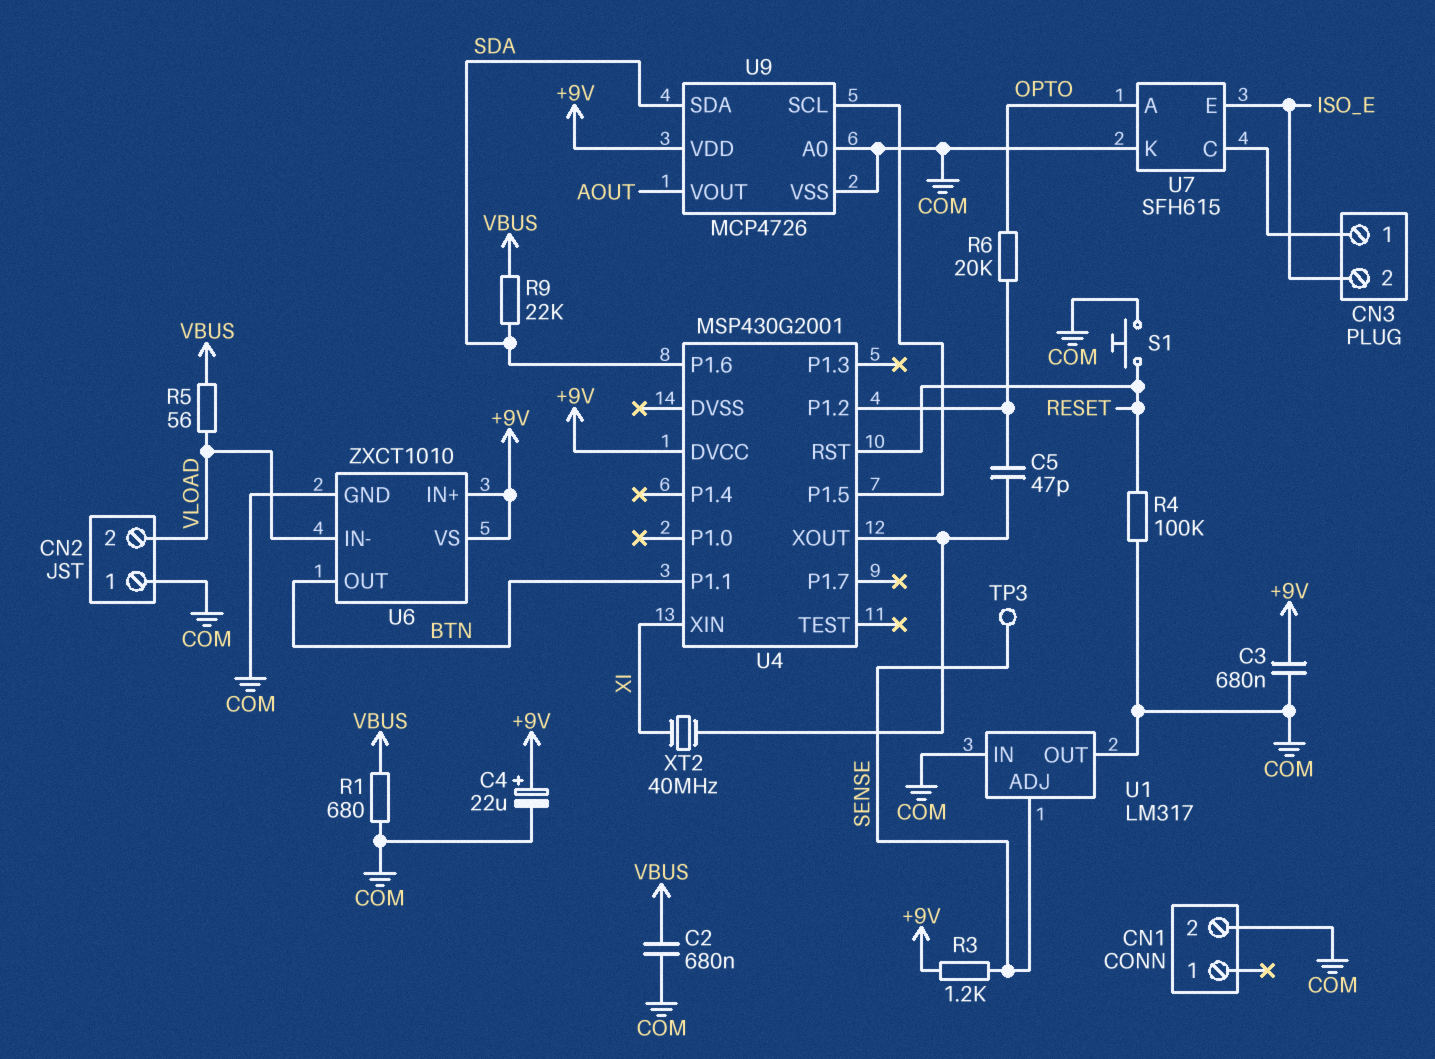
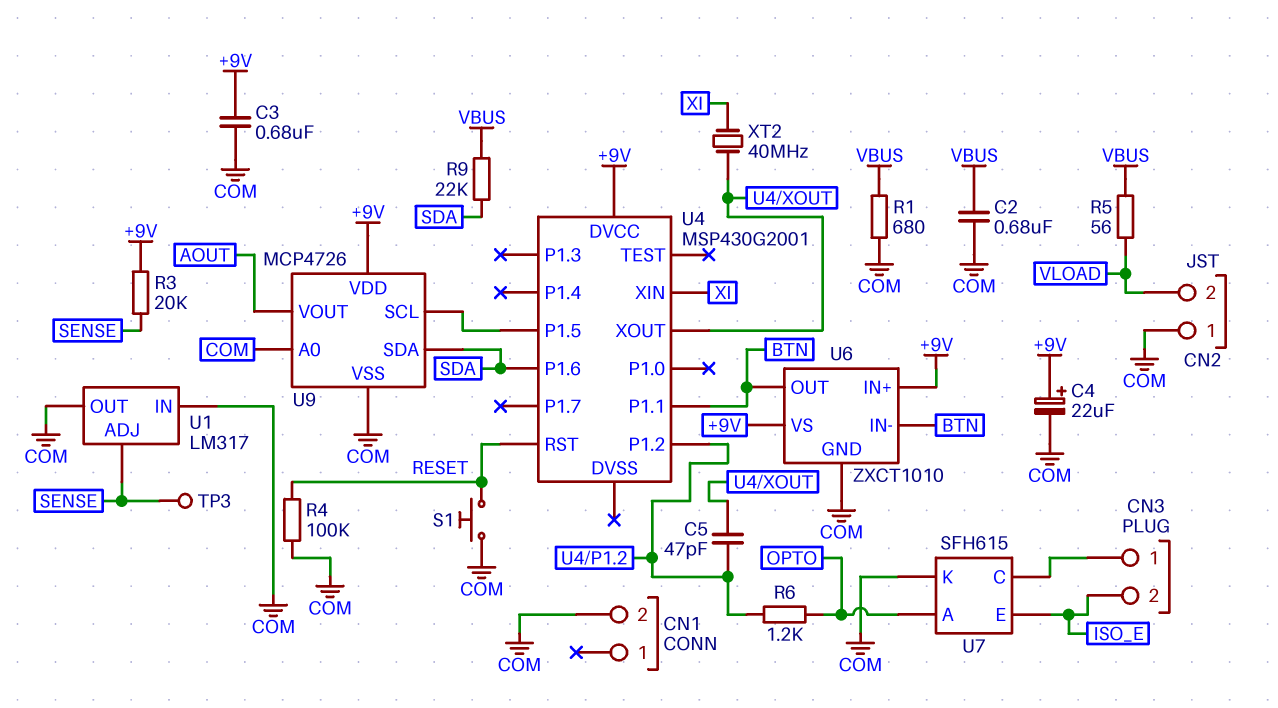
R3: 1.2k (+9V, SENSE) -> 20k (+9V, SENSE)
R6: 20k (OPTO, U4/P1.2) -> 1.2k (OPTO, U4/P1.2)
U6 pin IN-: VLOAD -> BTN

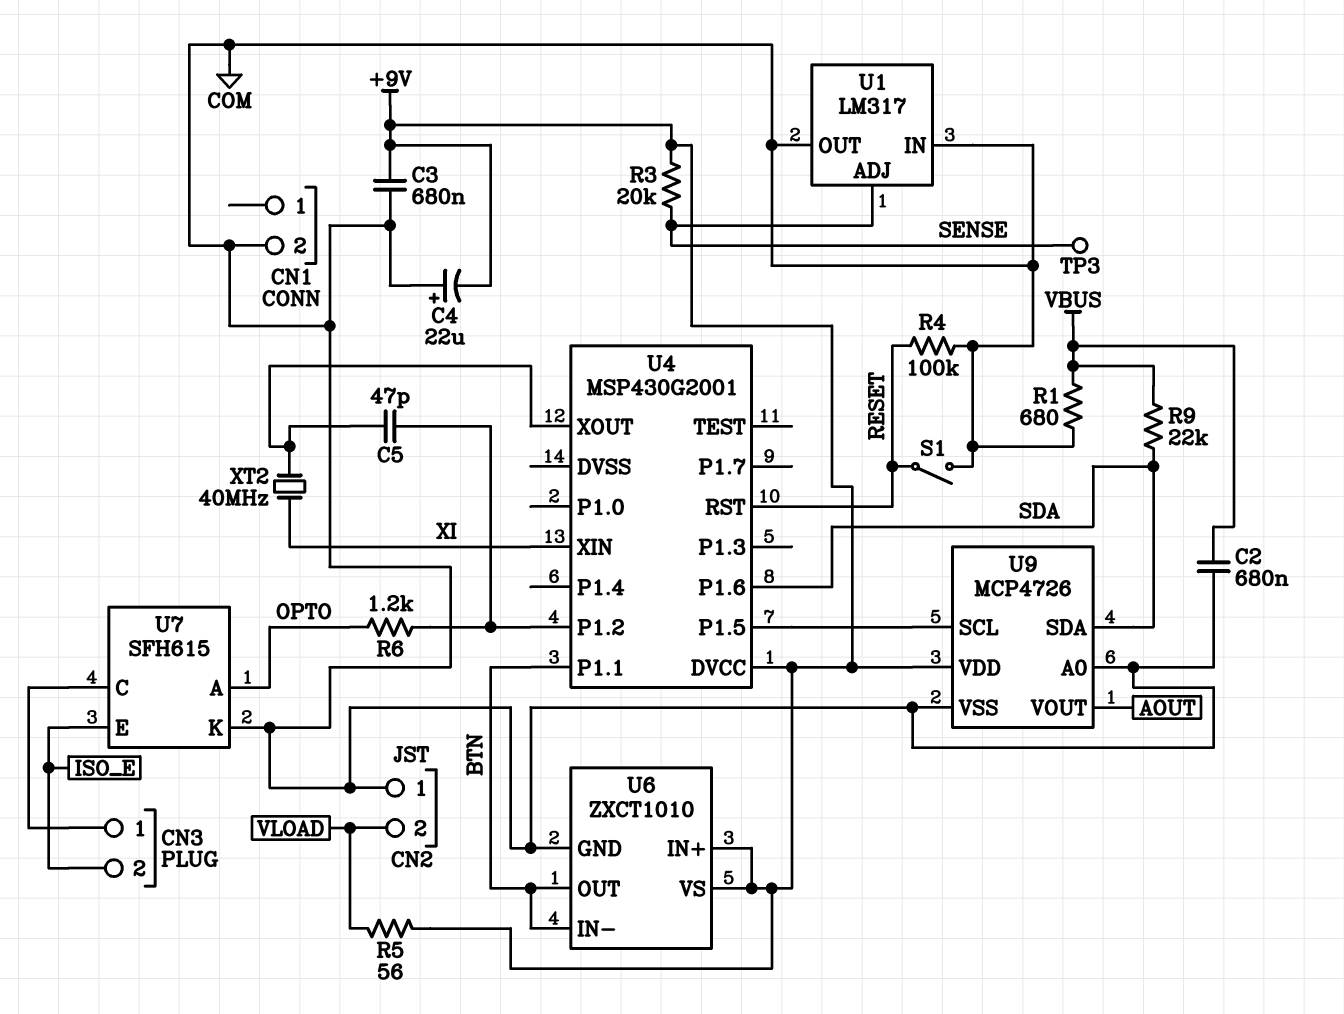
C4: 22uF (plus +9V, minus COM) -> 22uF (plus COM, minus +9V)
R5: 56 (VBUS, VLOAD) -> 56 (+9V, VLOAD)
S1: button (COM, RESET) -> switch (COM, RESET)

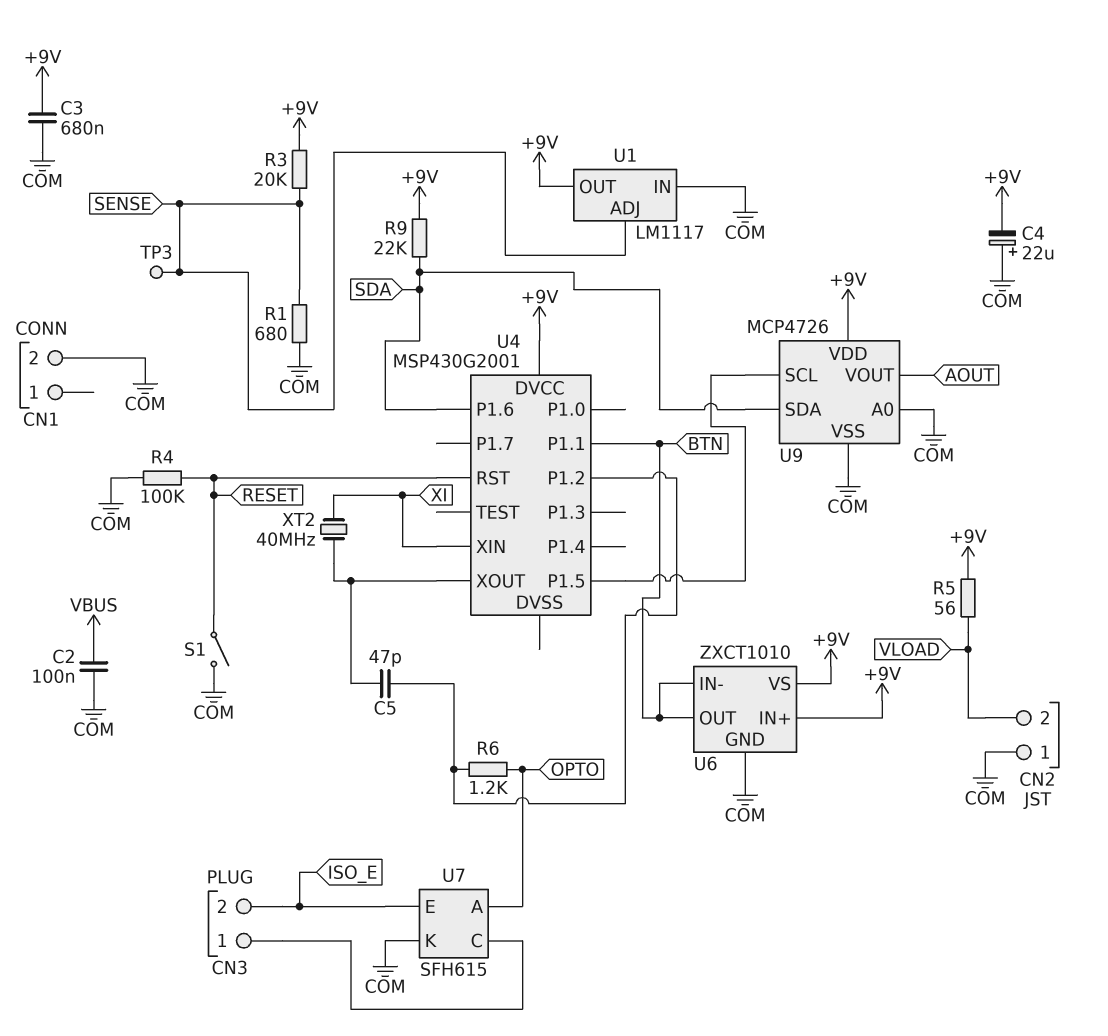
C2: 680nF (COM, VBUS) -> 100nF (COM, VBUS)
R1: 680 (COM, VBUS) -> 680 (COM, SENSE)
R9: 22k (SDA, VBUS) -> 22k (+9V, SDA)
U1: LM317 -> LM1117
U1 pin OUT: COM -> +9V

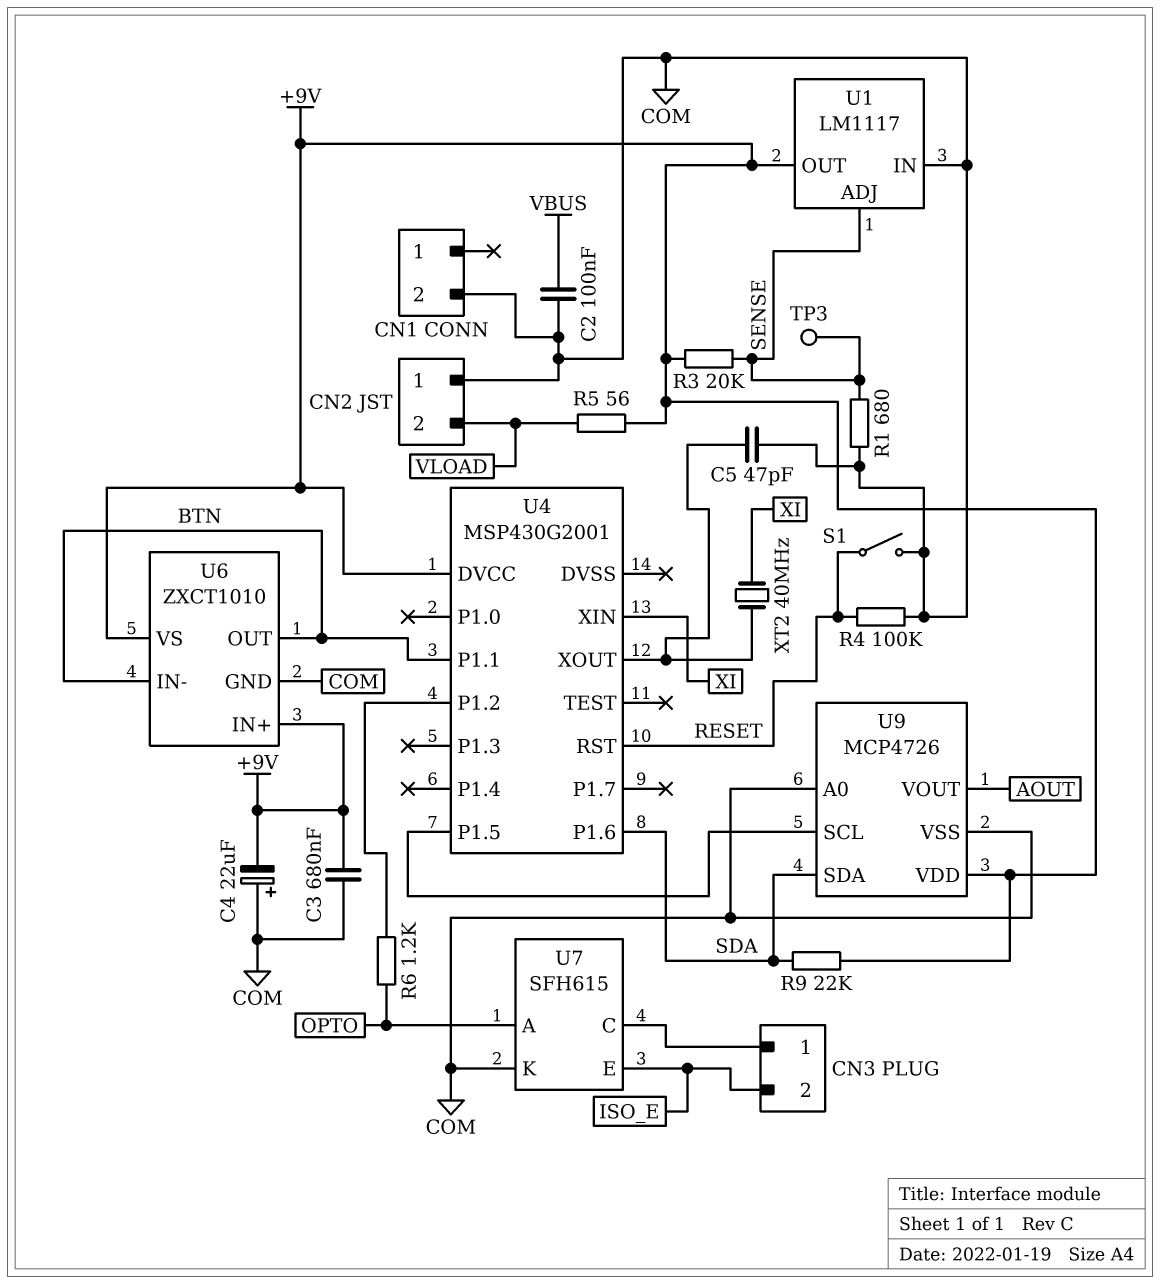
C5: 47pF (U4/P1.2, U4/XOUT) -> 47pF (COM, U4/XOUT)

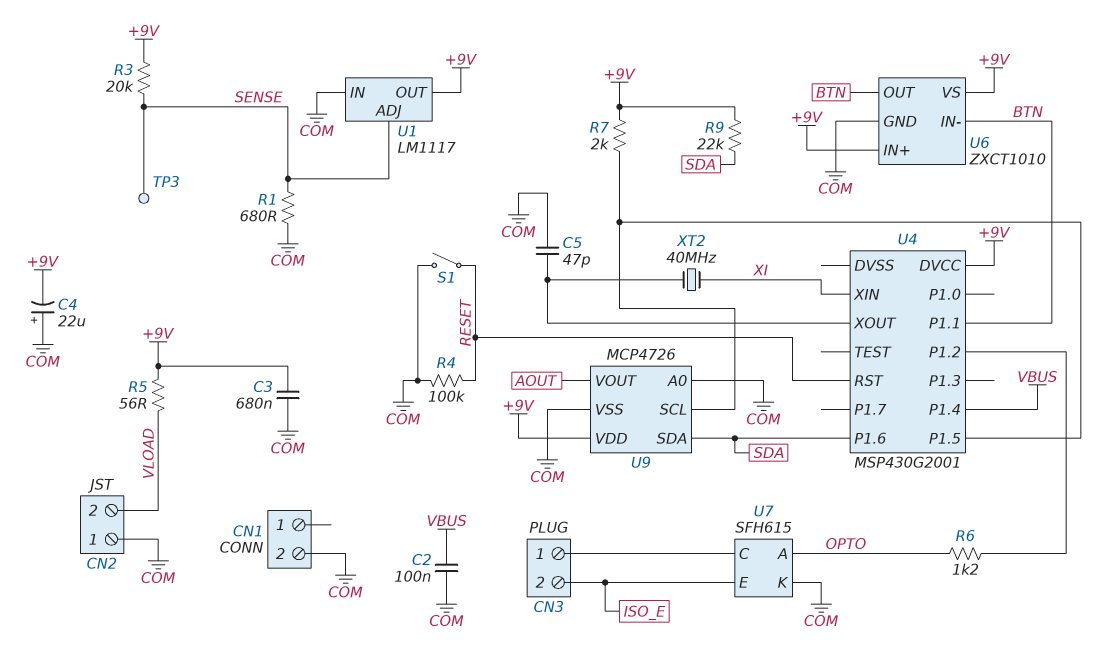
R7: none -> 2k (+9V, U4/P1.5)
U4 pin P1.4: none -> VBUS

